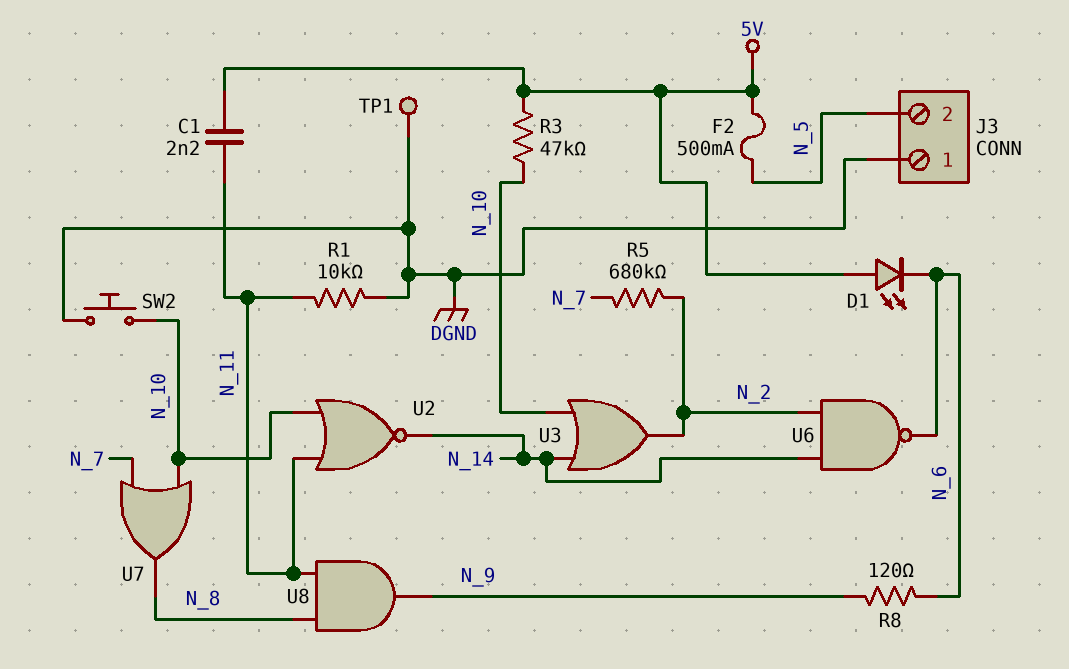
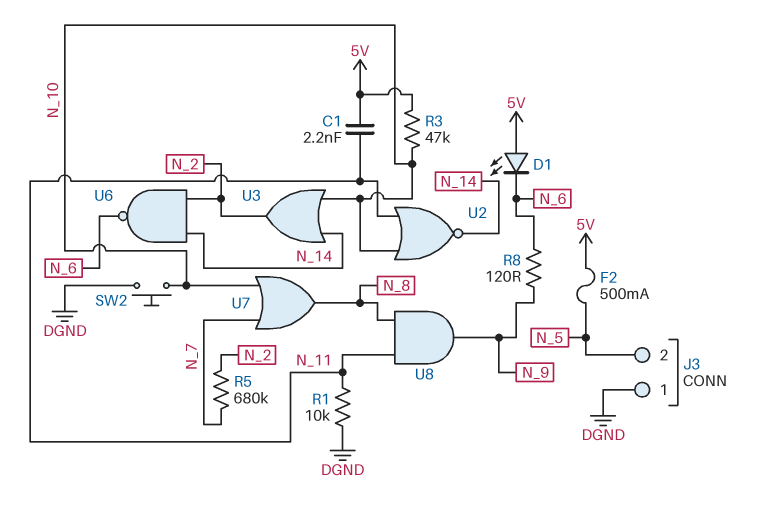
TP1: test point (DGND) -> none

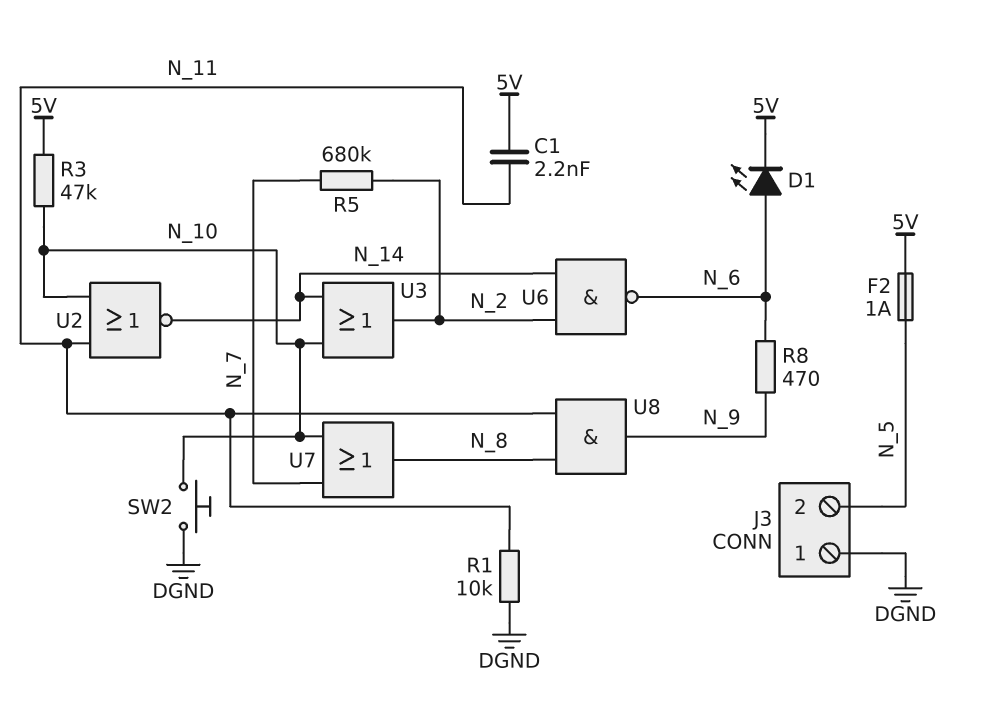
D1: LED (A 5V, K N_6) -> LED (A N_6, K 5V)
F2: 500mA (5V, N_5) -> 1A (5V, N_5)
R8: 120 (N_6, N_9) -> 470 (N_6, N_9)

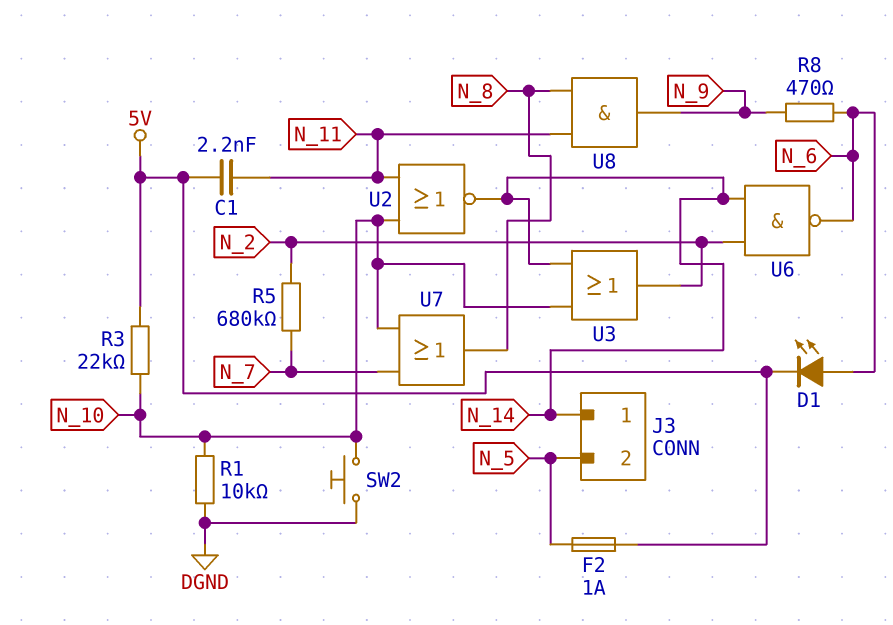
J3 pin 1: DGND -> N_14
R1: 10k (DGND, N_11) -> 10k (DGND, N_10)
R3: 47k (5V, N_10) -> 22k (5V, N_10)

